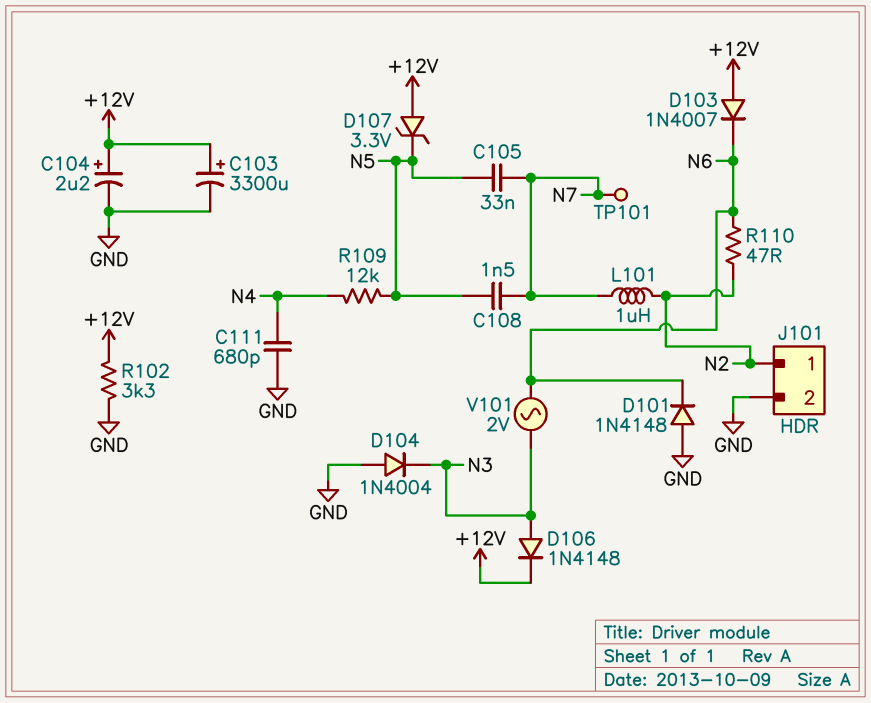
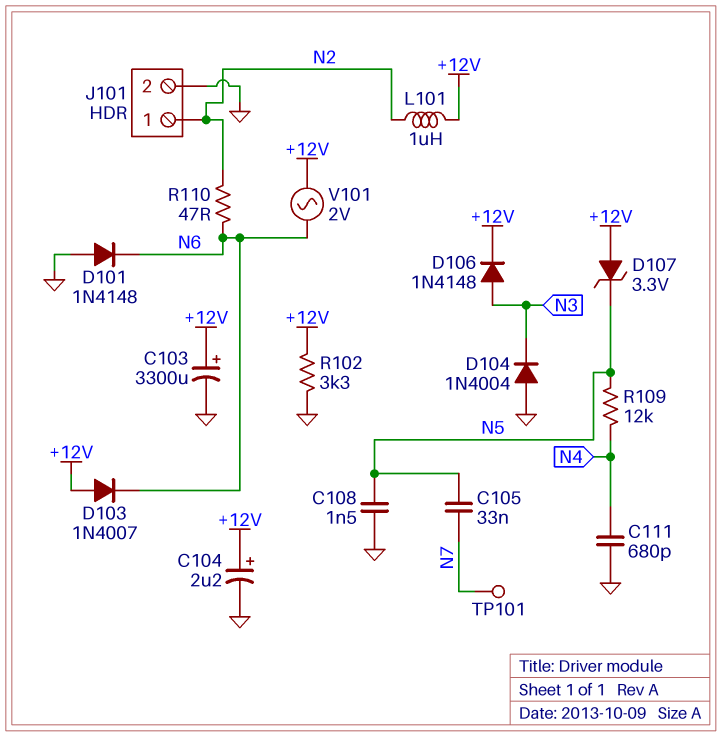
C108: 1.5nF (N5, N7) -> 1.5nF (GND, N5)
L101: 1uH (N2, N7) -> 1uH (+12V, N2)
V101: AC 2V (N3, N6) -> AC 2V (+12V, N6)

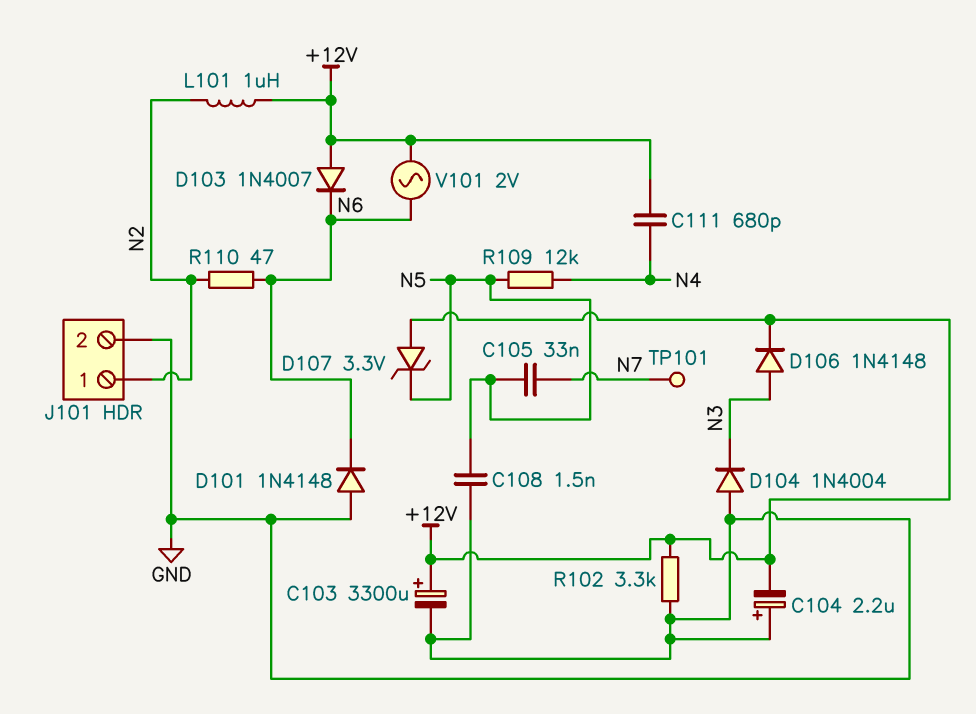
C104: 2.2uF (plus +12V, minus GND) -> 2.2uF (plus GND, minus +12V)
C111: 680pF (GND, N4) -> 680pF (+12V, N4)

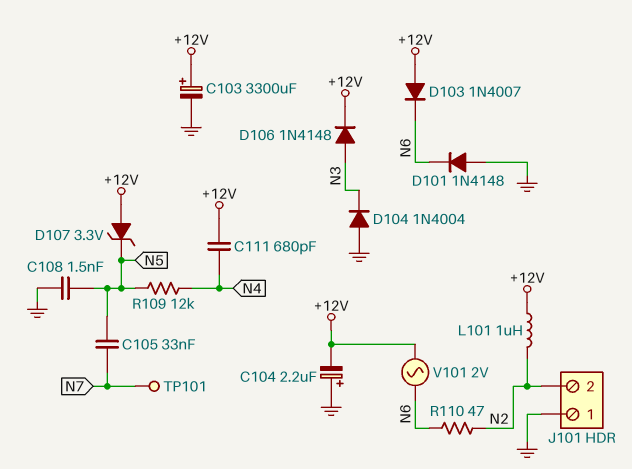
J101 pin 1: N2 -> GND
J101 pin 2: GND -> N2
R102: 3.3k (+12V, GND) -> none

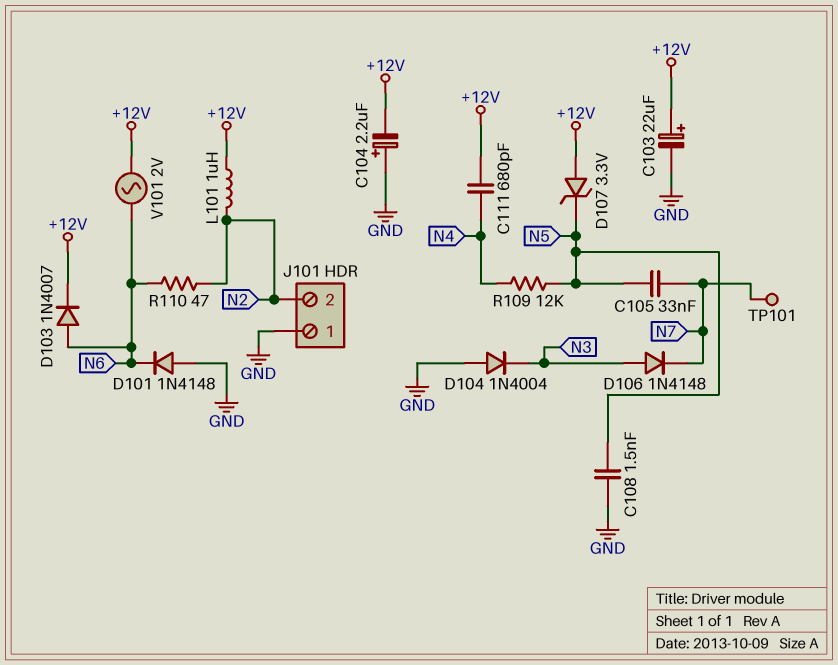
C103: 3300uF (plus +12V, minus GND) -> 22uF (plus +12V, minus GND)
D103: diode 1N4007 (A +12V, K N6) -> diode 1N4007 (A N6, K +12V)
D106: diode 1N4148 (A N3, K +12V) -> diode 1N4148 (A N3, K N7)

